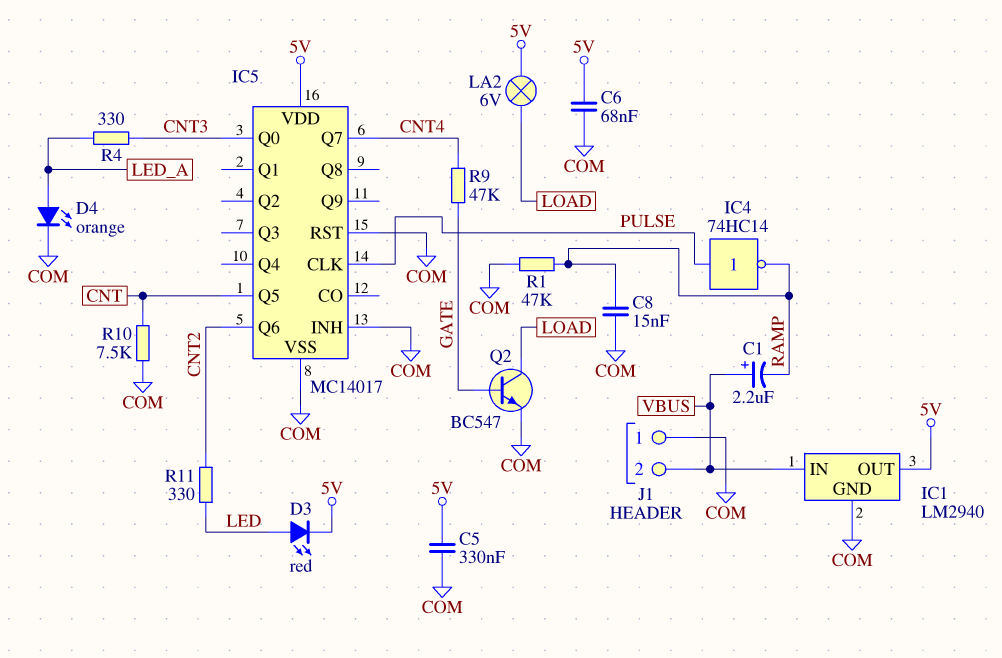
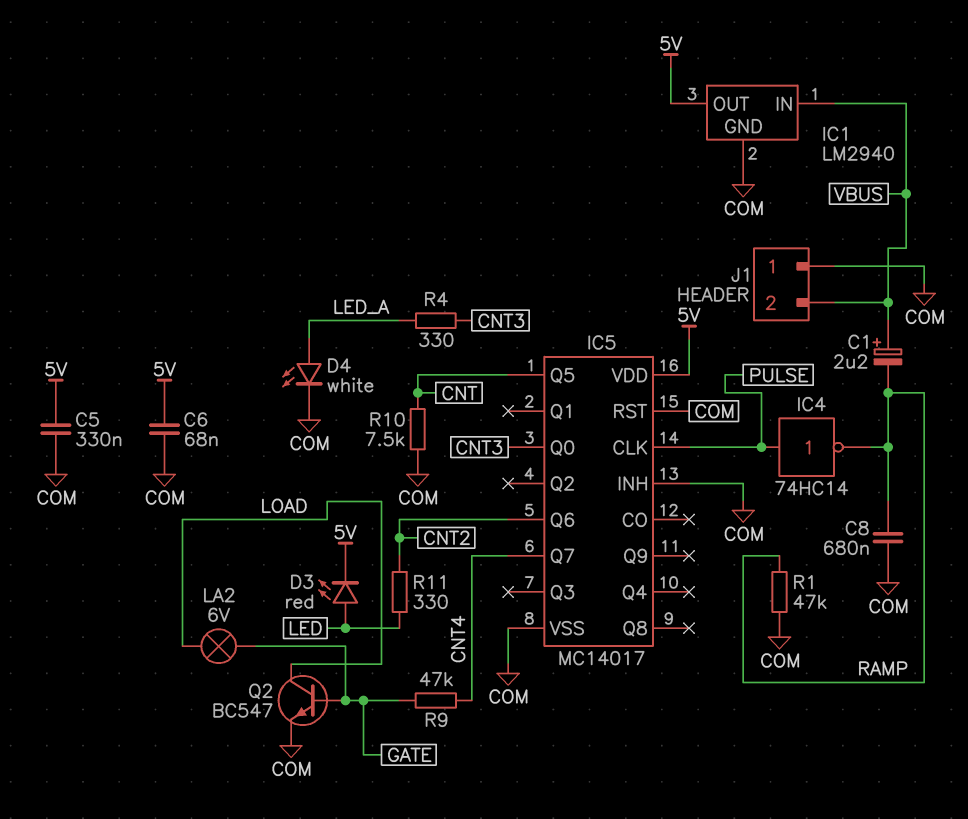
C8: 15nF (COM, RAMP) -> 680nF (COM, RAMP)
D4: LED orange (A LED_A, K COM) -> LED white (A LED_A, K COM)
LA2: lamp 6V (5V, LOAD) -> lamp 6V (GATE, LOAD)

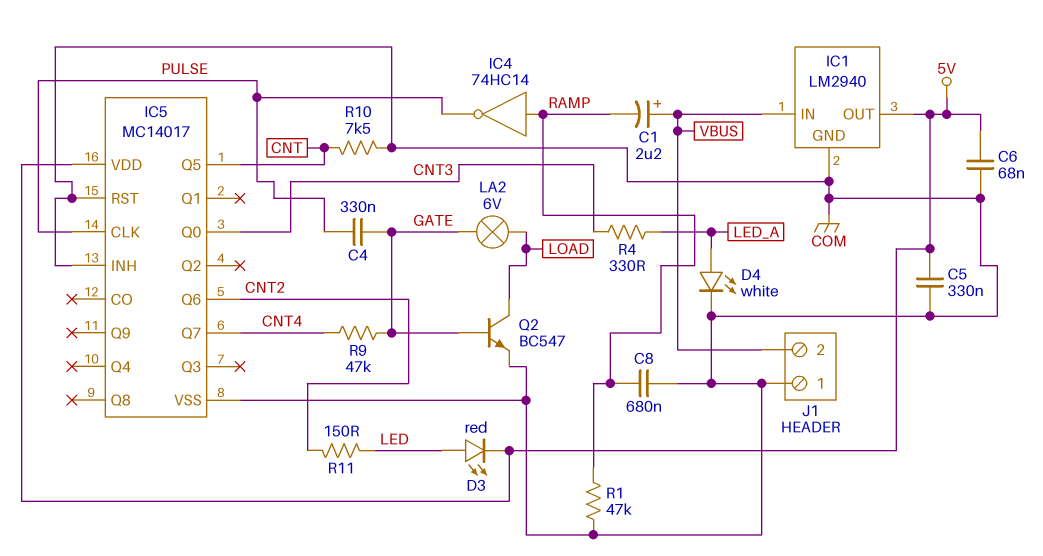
C4: none -> 330nF (GATE, PULSE)
IC4: NOT 74HC14 (in PULSE, out RAMP) -> NOT 74HC14 (in RAMP, out PULSE)
R11: 330 (CNT2, LED) -> 150 (CNT2, LED)

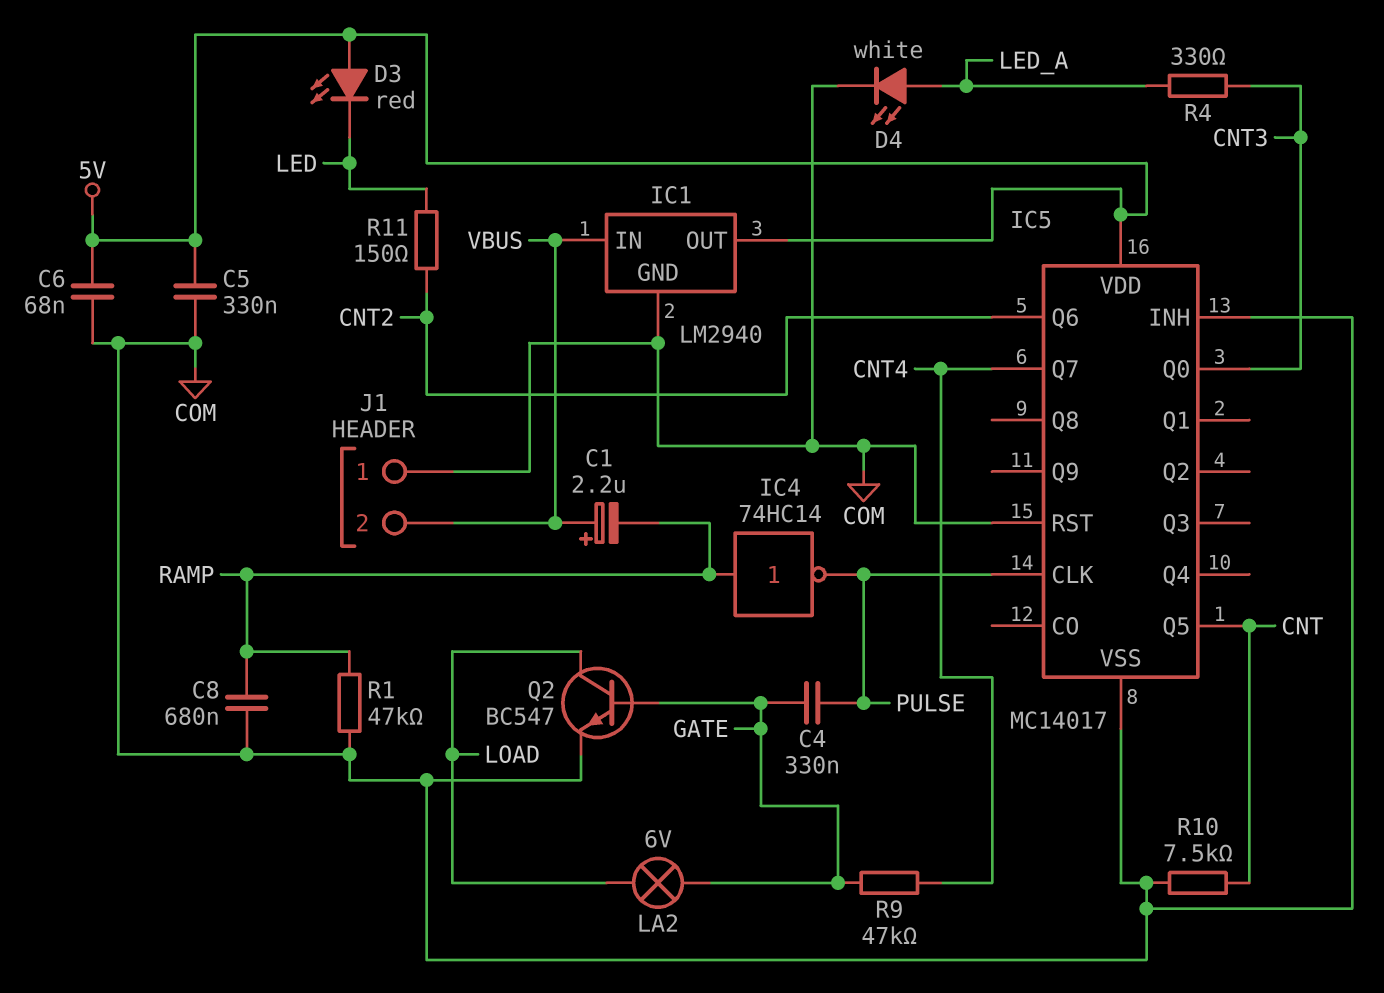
D3: LED red (A LED, K 5V) -> LED red (A 5V, K LED)

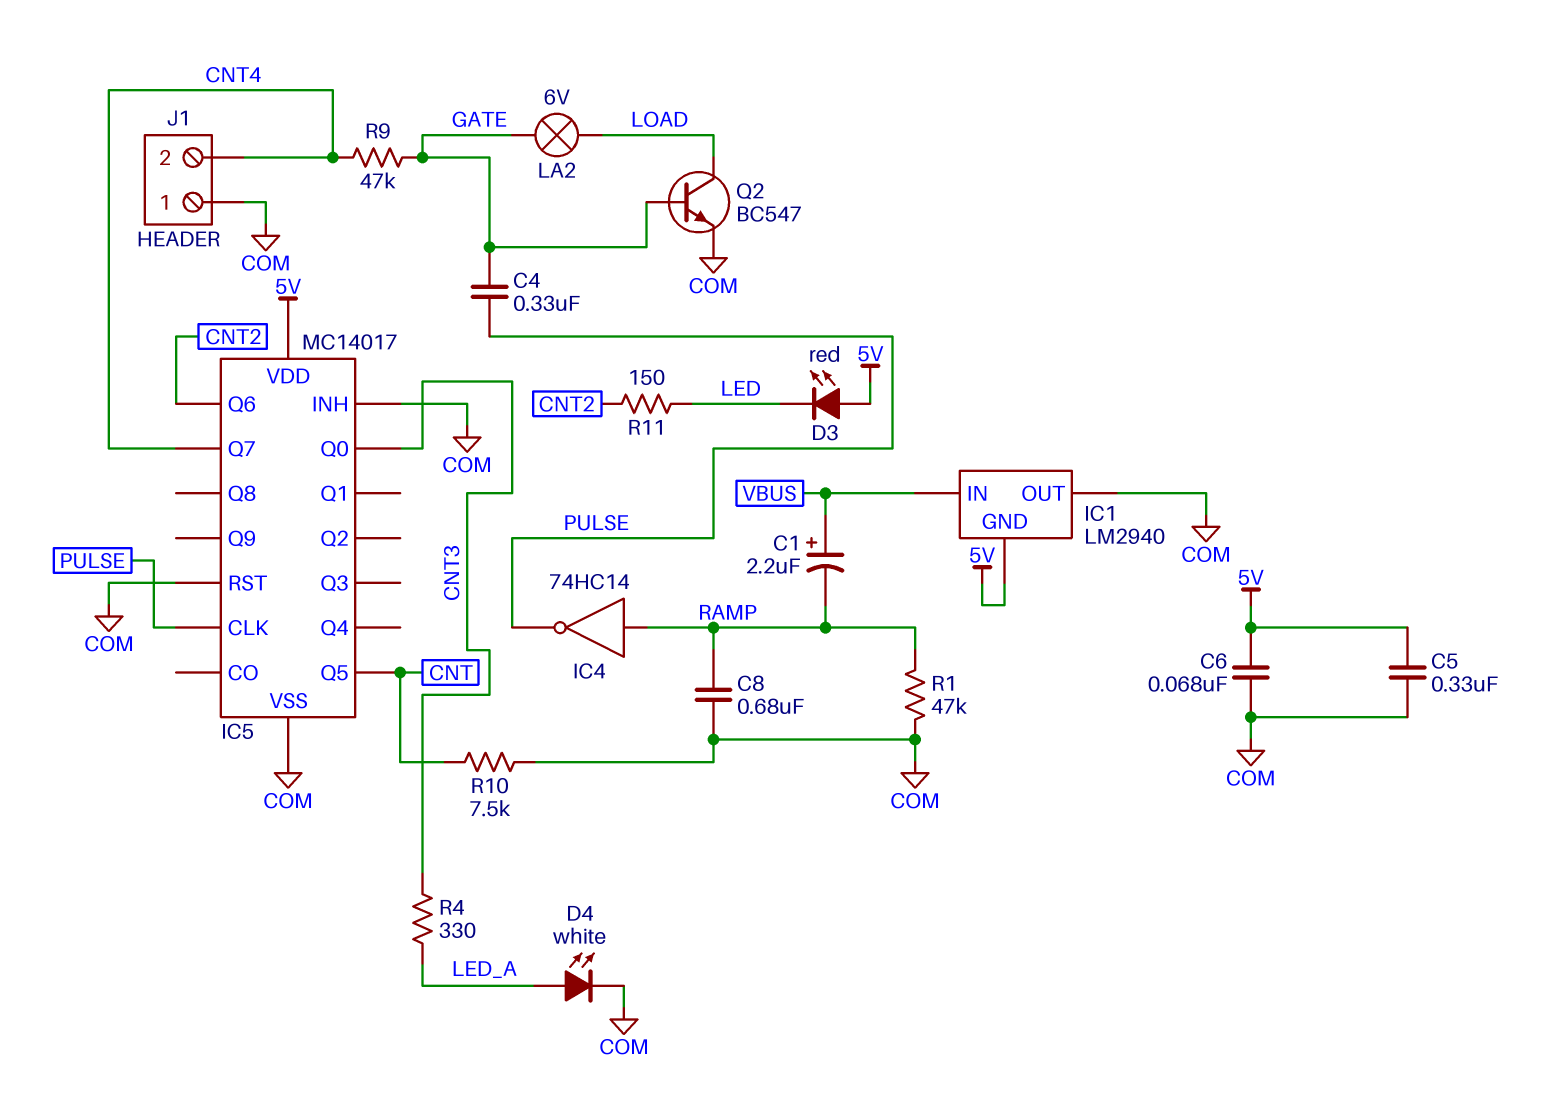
IC1 pin GND: COM -> 5V
IC1 pin OUT: 5V -> COM
J1 pin 2: VBUS -> CNT4

